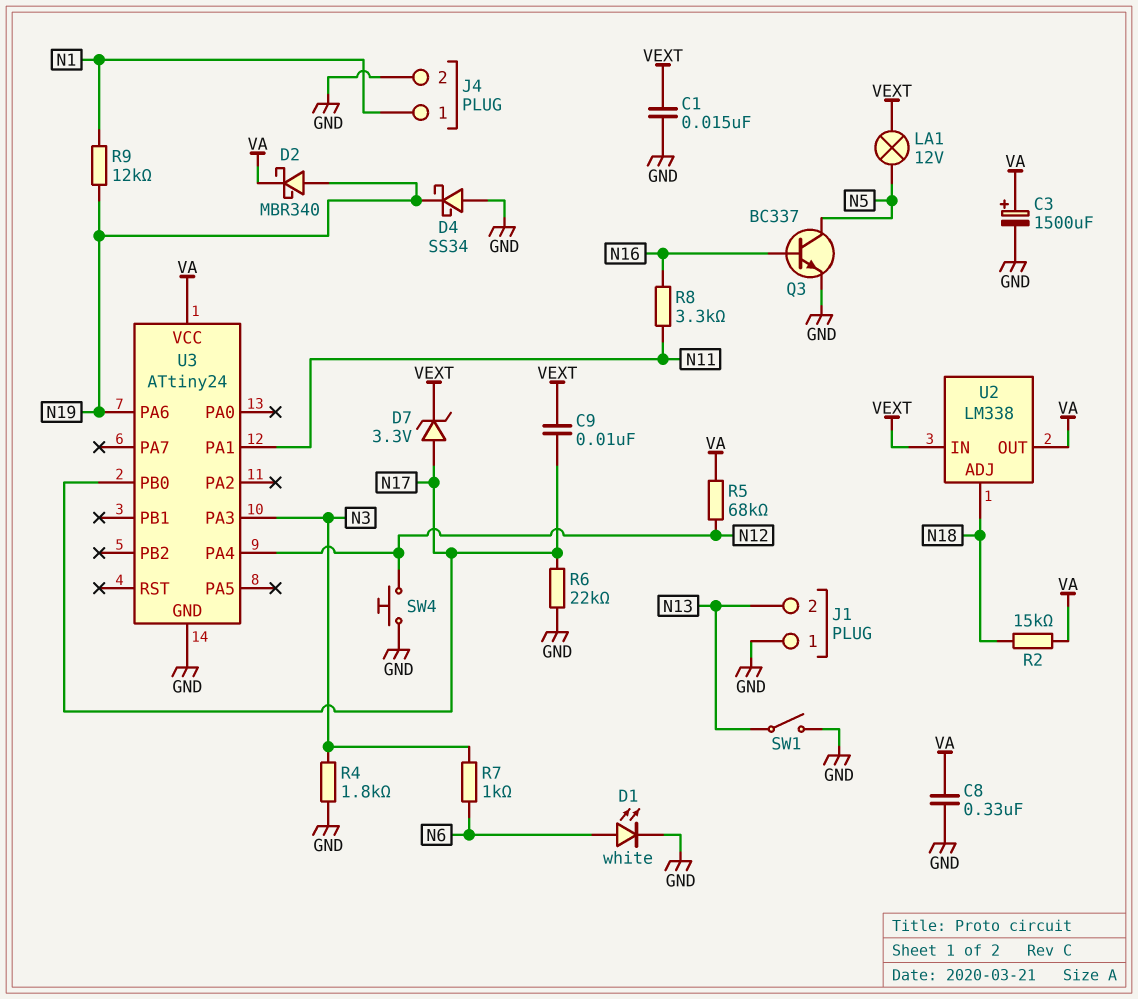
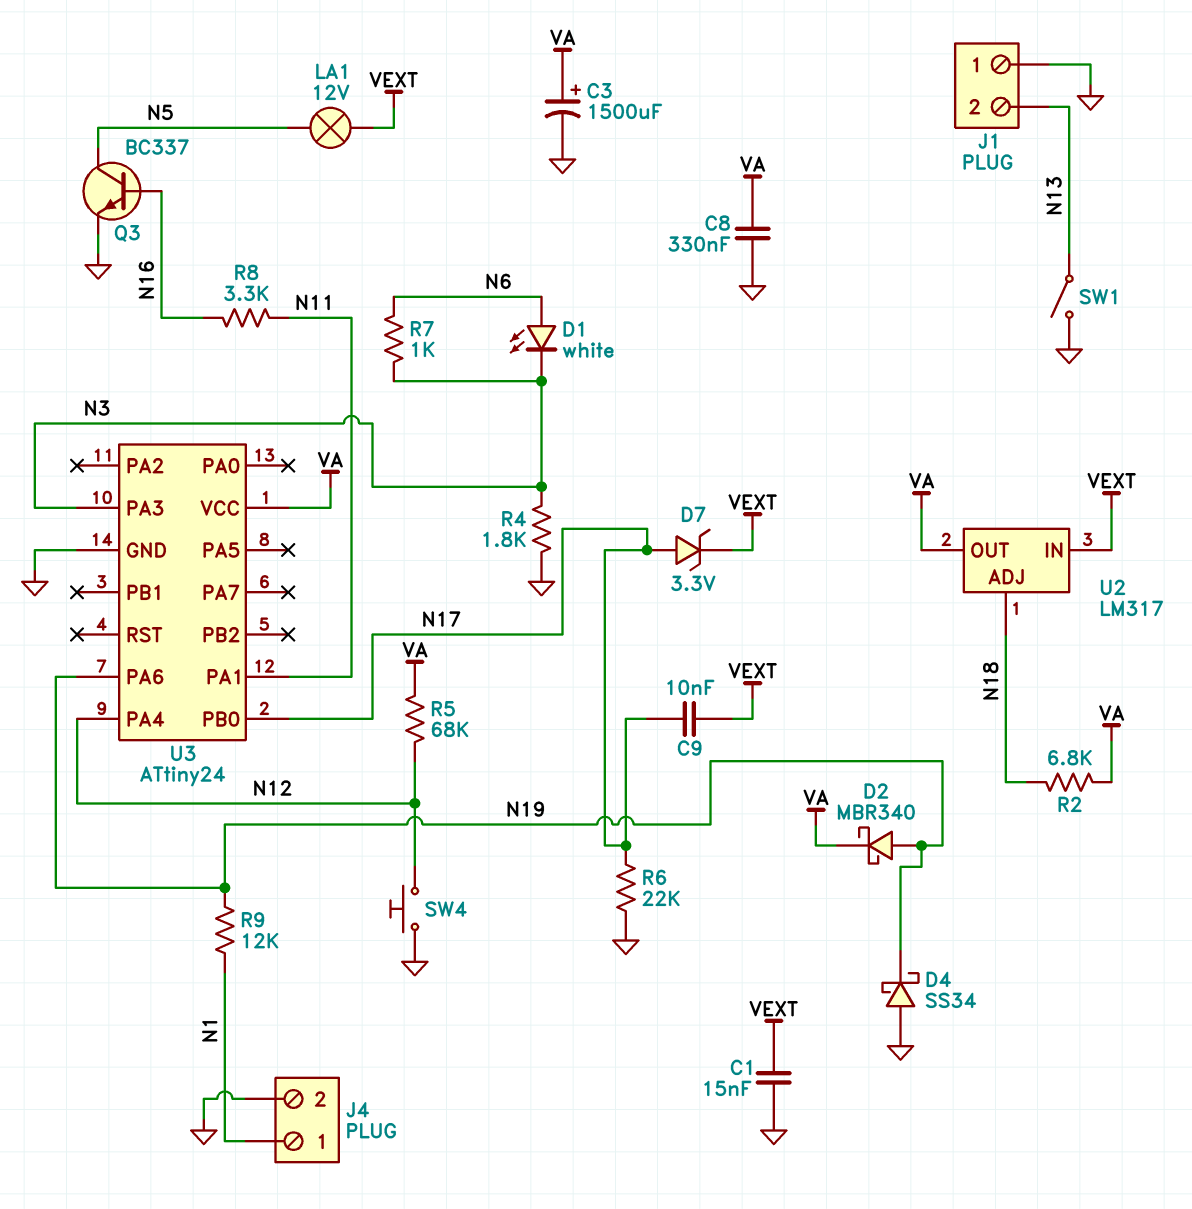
D1: LED white (A N6, K GND) -> LED white (A N6, K N3)
R2: 15k (N18, VA) -> 6.8k (N18, VA)
U2: LM338 -> LM317

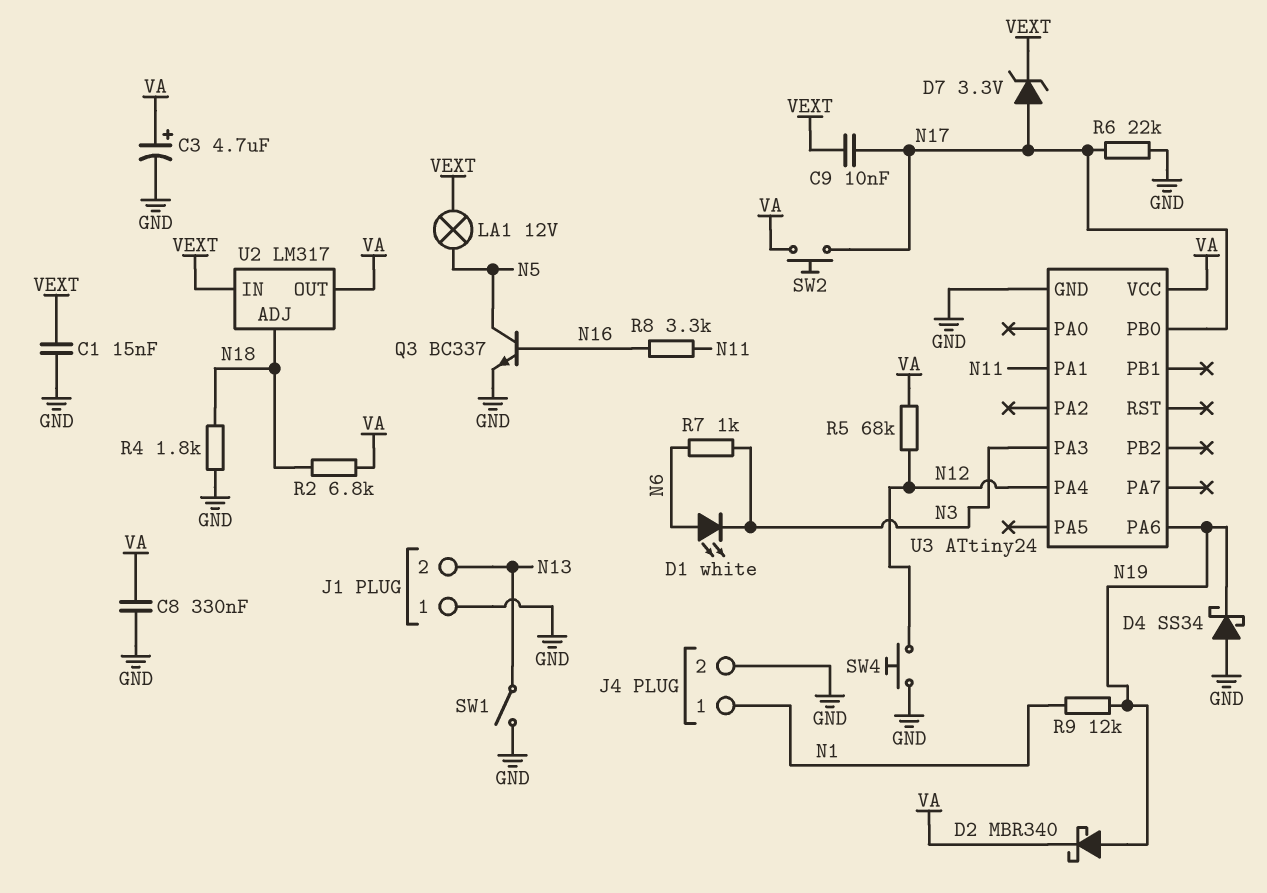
C3: 1500uF (plus VA, minus GND) -> 4.7uF (plus VA, minus GND)
R4: 1.8k (GND, N3) -> 1.8k (GND, N18)
SW2: none -> button (N17, VA)

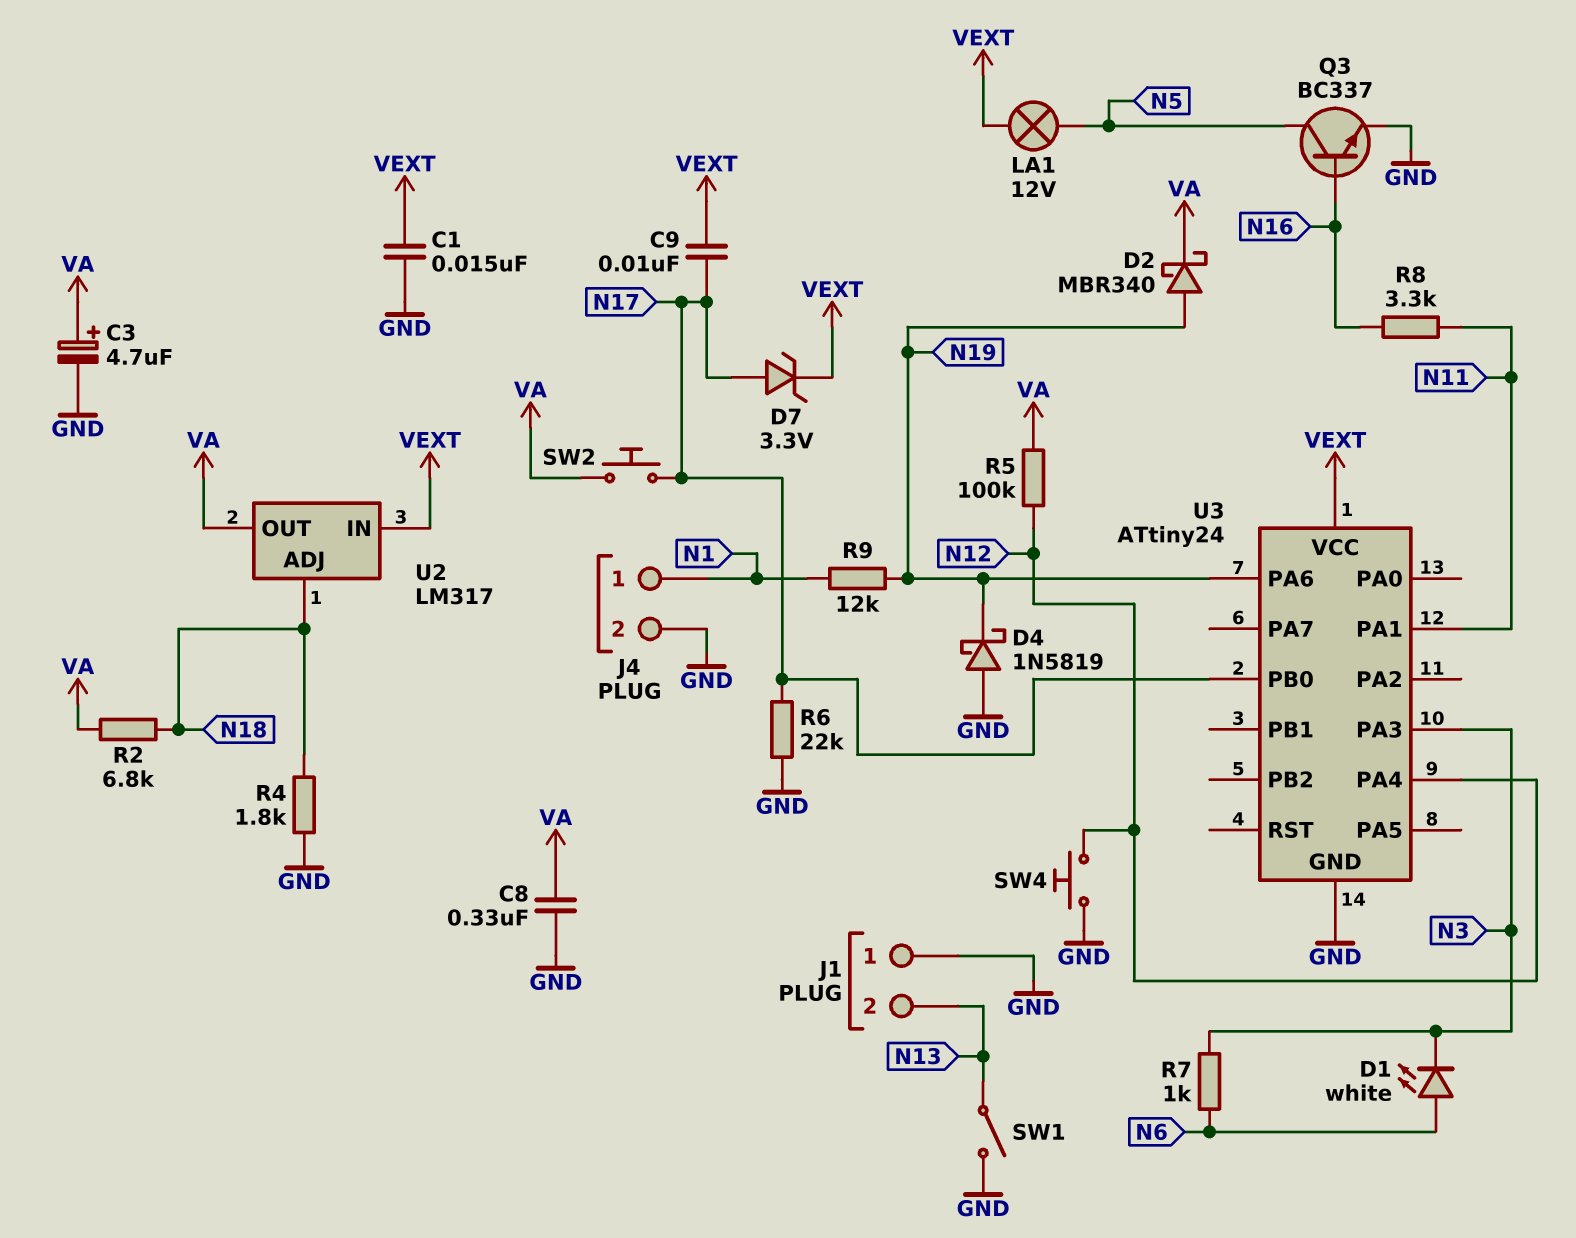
D4: schottky SS34 (A GND, K N19) -> schottky 1N5819 (A GND, K N19)
R5: 68k (N12, VA) -> 100k (N12, VA)
U3 pin VCC: VA -> VEXT

